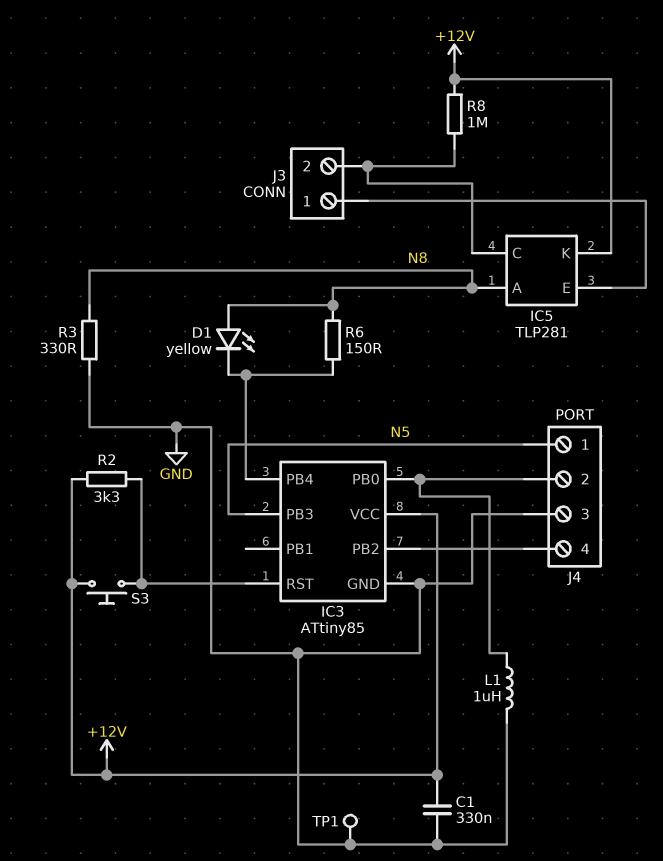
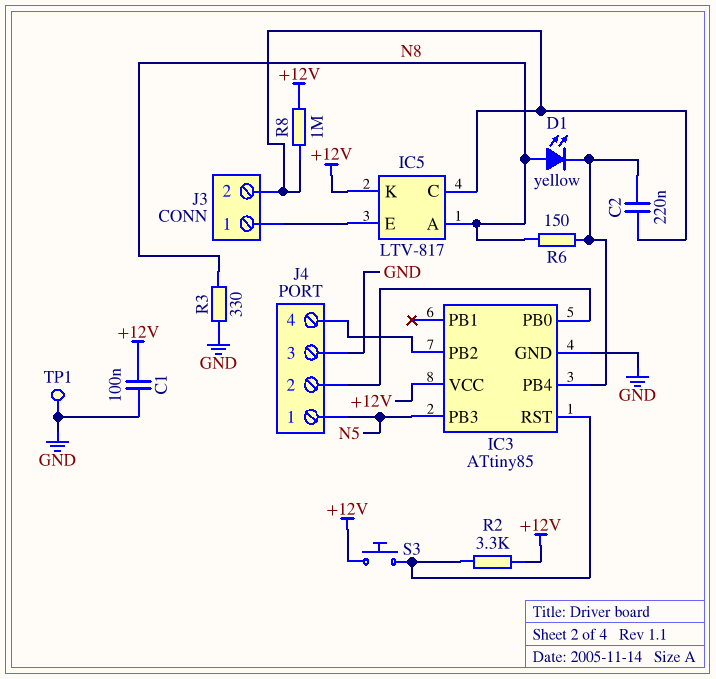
C1: 330nF (+12V, GND) -> 100nF (+12V, GND)
C2: none -> 220nF (IC3/PB4, IC5/C)
IC5: TLP281 -> LTV-817
L1: 1uH (GND, IC3/PB0) -> none

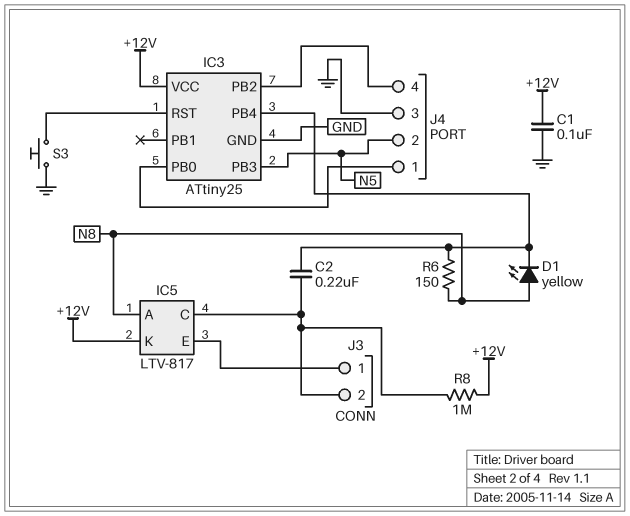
IC3: ATtiny85 -> ATtiny25
J4 pin 1: N5 -> IC3/PB0
J4 pin 2: IC3/PB0 -> N5
R2: 3.3k (+12V, IC3/RST) -> none
R3: 330 (GND, N8) -> none
S3: button (+12V, IC3/RST) -> button (GND, IC3/RST)
TP1: test point (GND) -> none

